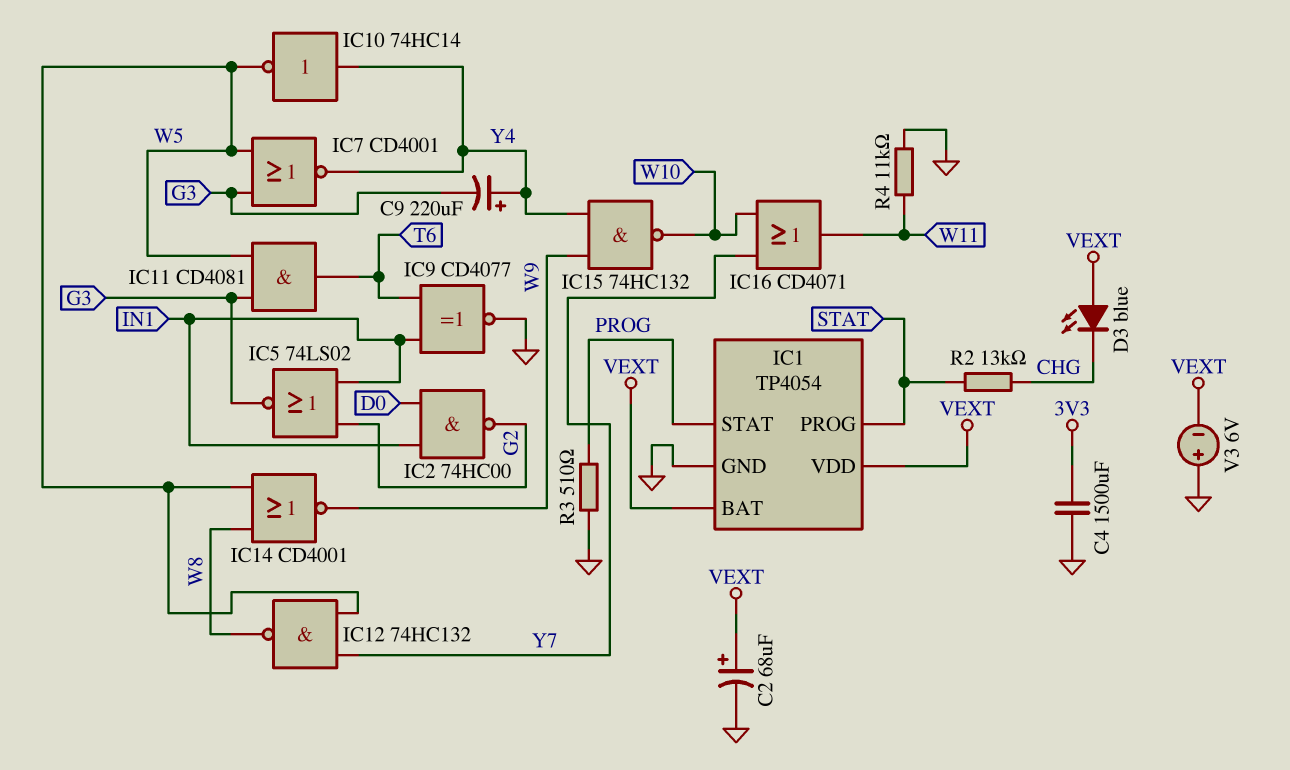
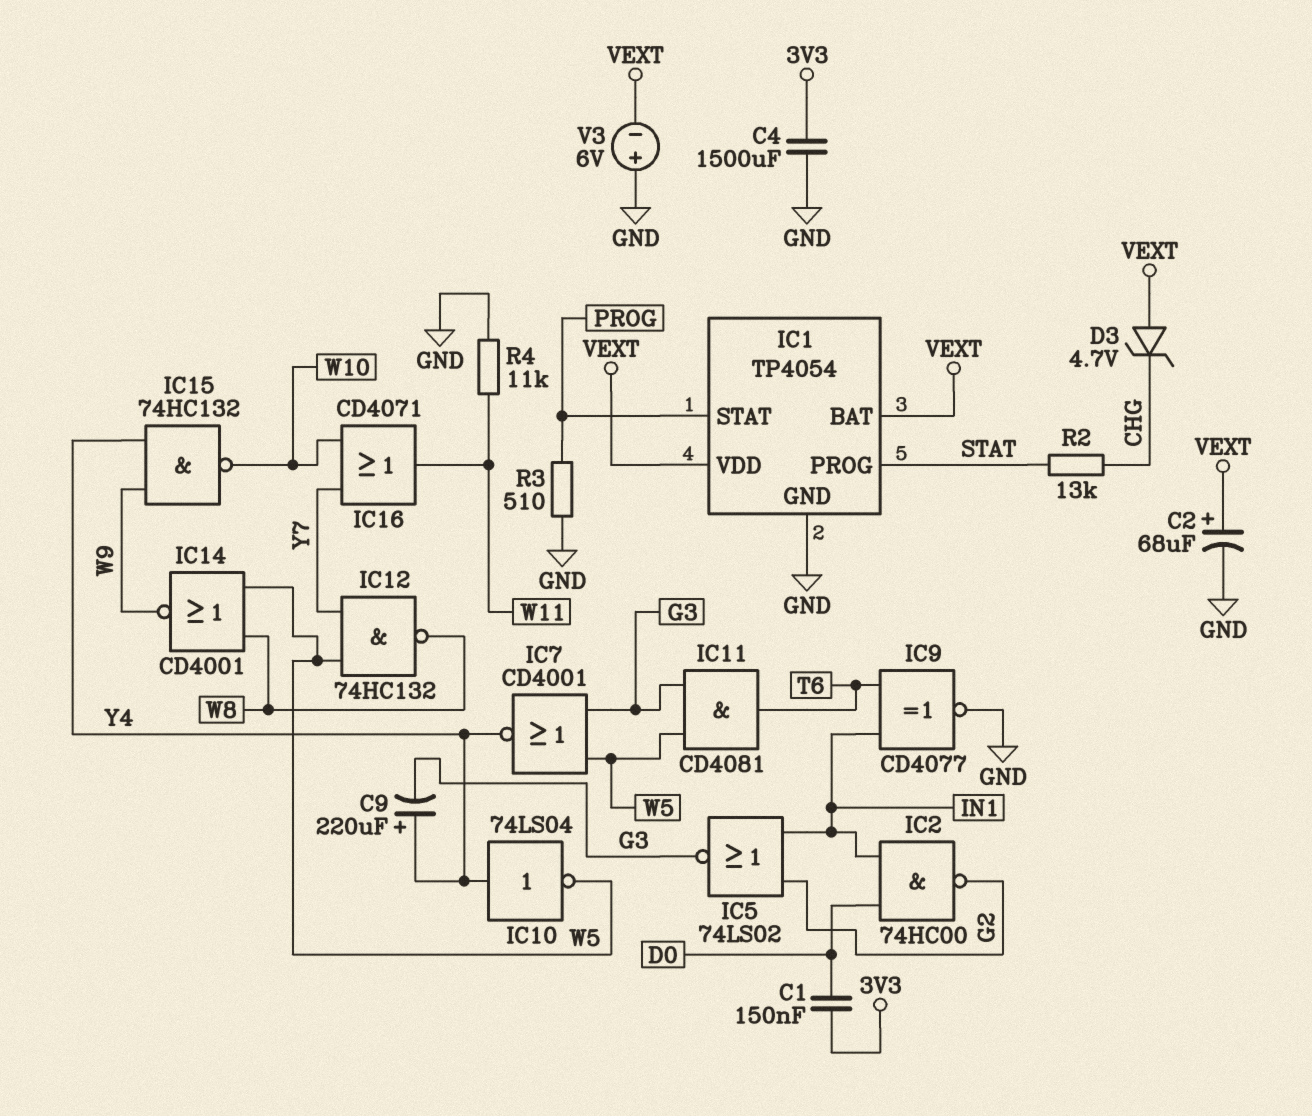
C1: none -> 150nF (3V3, D0)
D3: LED blue (A VEXT, K CHG) -> zener 4.7V (A VEXT, K CHG)
IC10: NOT 74HC14 (in Y4, out W5) -> NOT 74LS04 (in Y4, out W5)

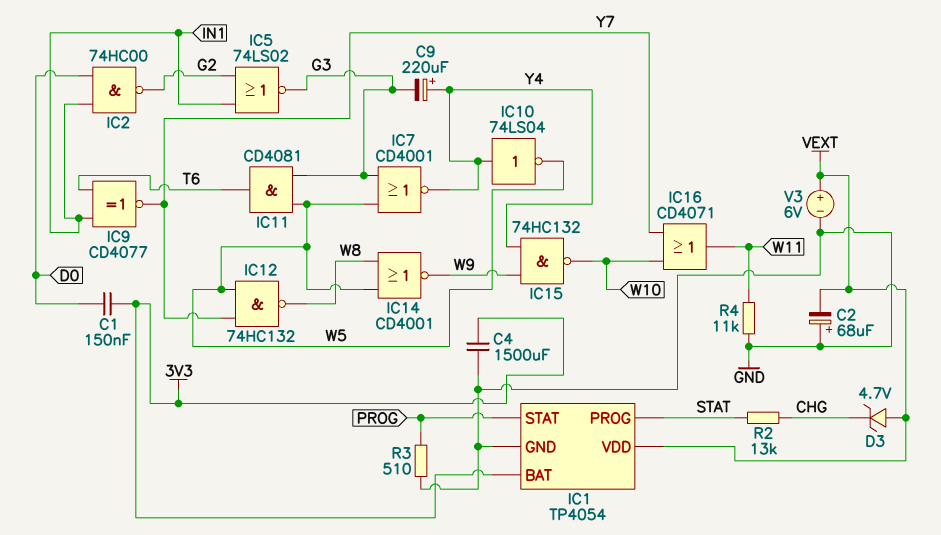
C2: 68uF (plus VEXT, minus GND) -> 68uF (plus GND, minus VEXT)
IC1 pin BAT: VEXT -> 3V3
IC9: XNOR CD4077 (in IN1, in T6, out GND) -> XNOR CD4077 (in IN1, in T6, out Y7)
V3: 6V (plus GND, minus VEXT) -> 6V (plus VEXT, minus GND)

